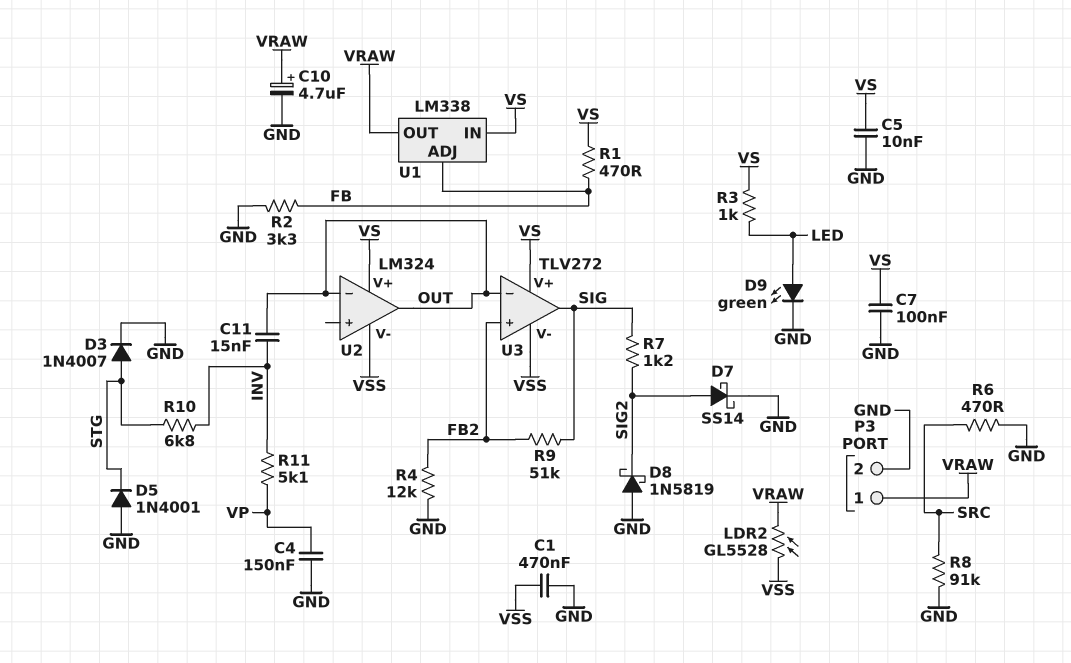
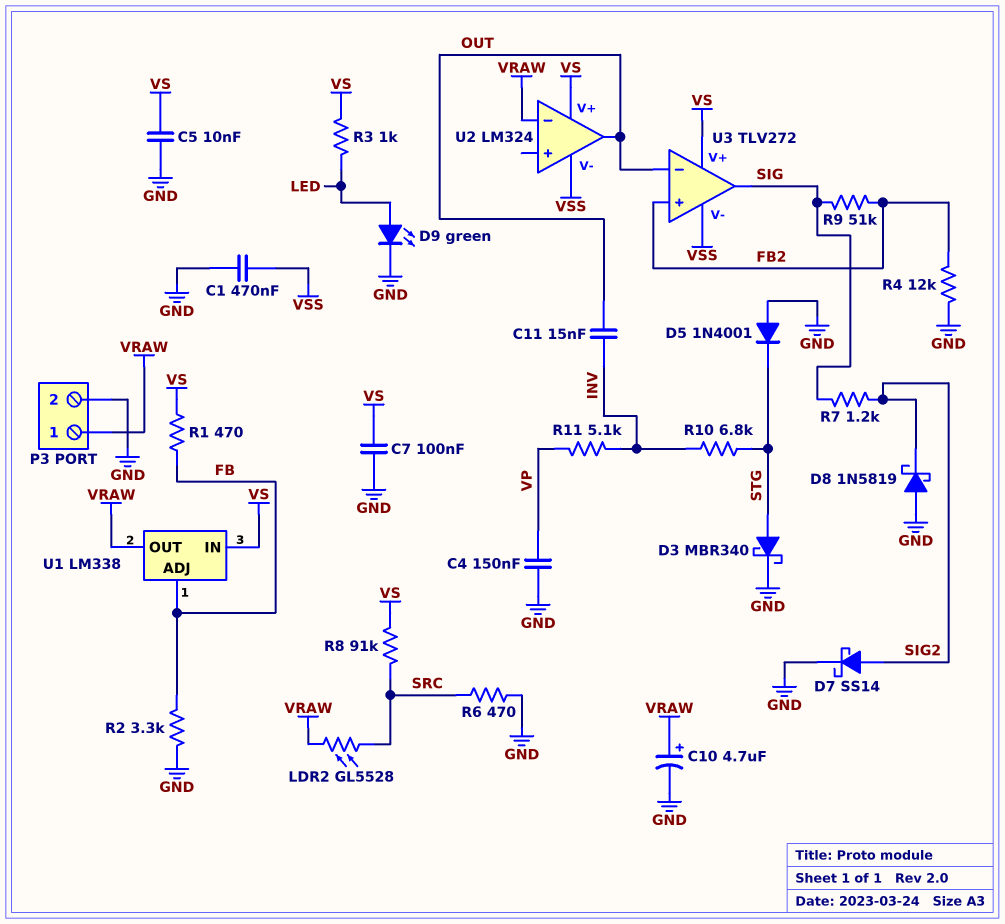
D3: diode 1N4007 (A STG, K GND) -> schottky MBR340 (A STG, K GND)
LDR2: GL5528 (VRAW, VSS) -> GL5528 (SRC, VRAW)
R8: 91k (GND, SRC) -> 91k (SRC, VS)
U2 pin in-: OUT -> VRAW

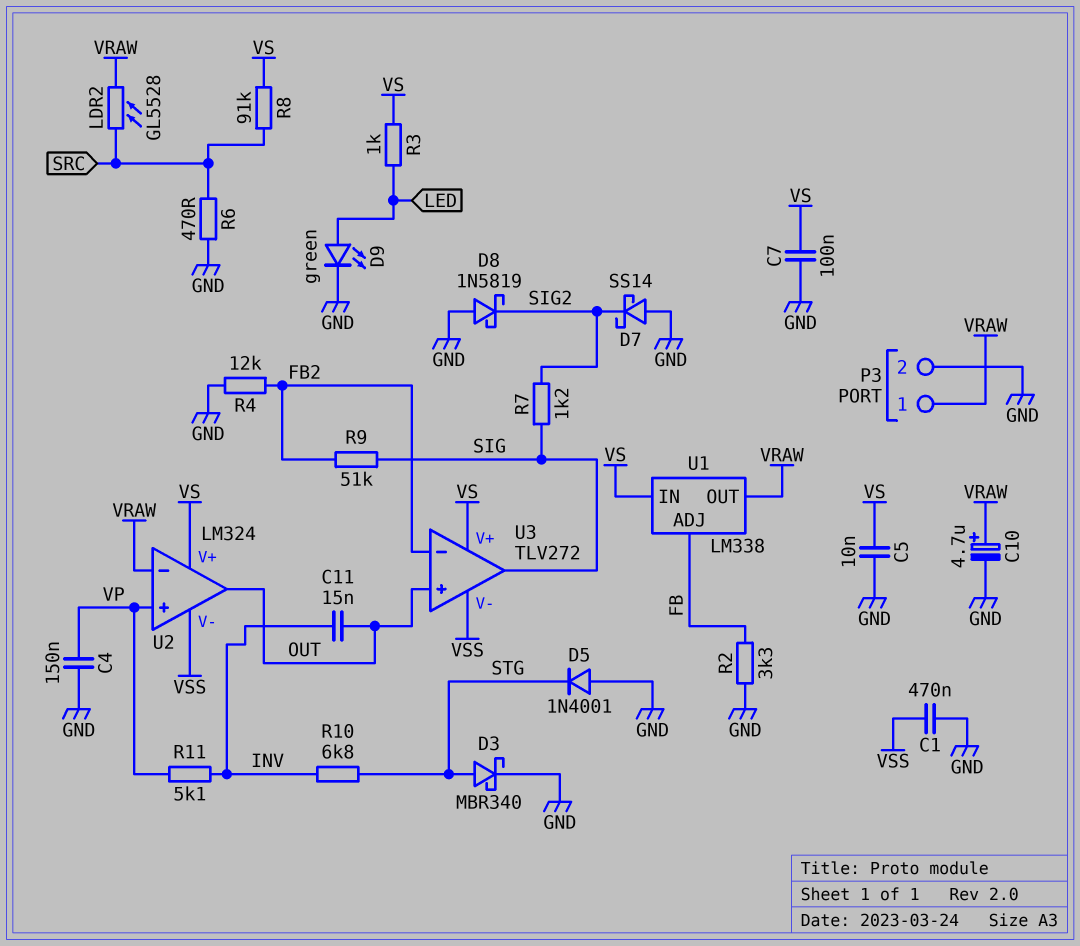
D7: schottky SS14 (A SIG2, K GND) -> schottky SS14 (A GND, K SIG2)
R1: 470 (FB, VS) -> none
U2 pin in+: none -> VP
U3 pin in+: FB2 -> OUT
U3 pin in-: OUT -> FB2

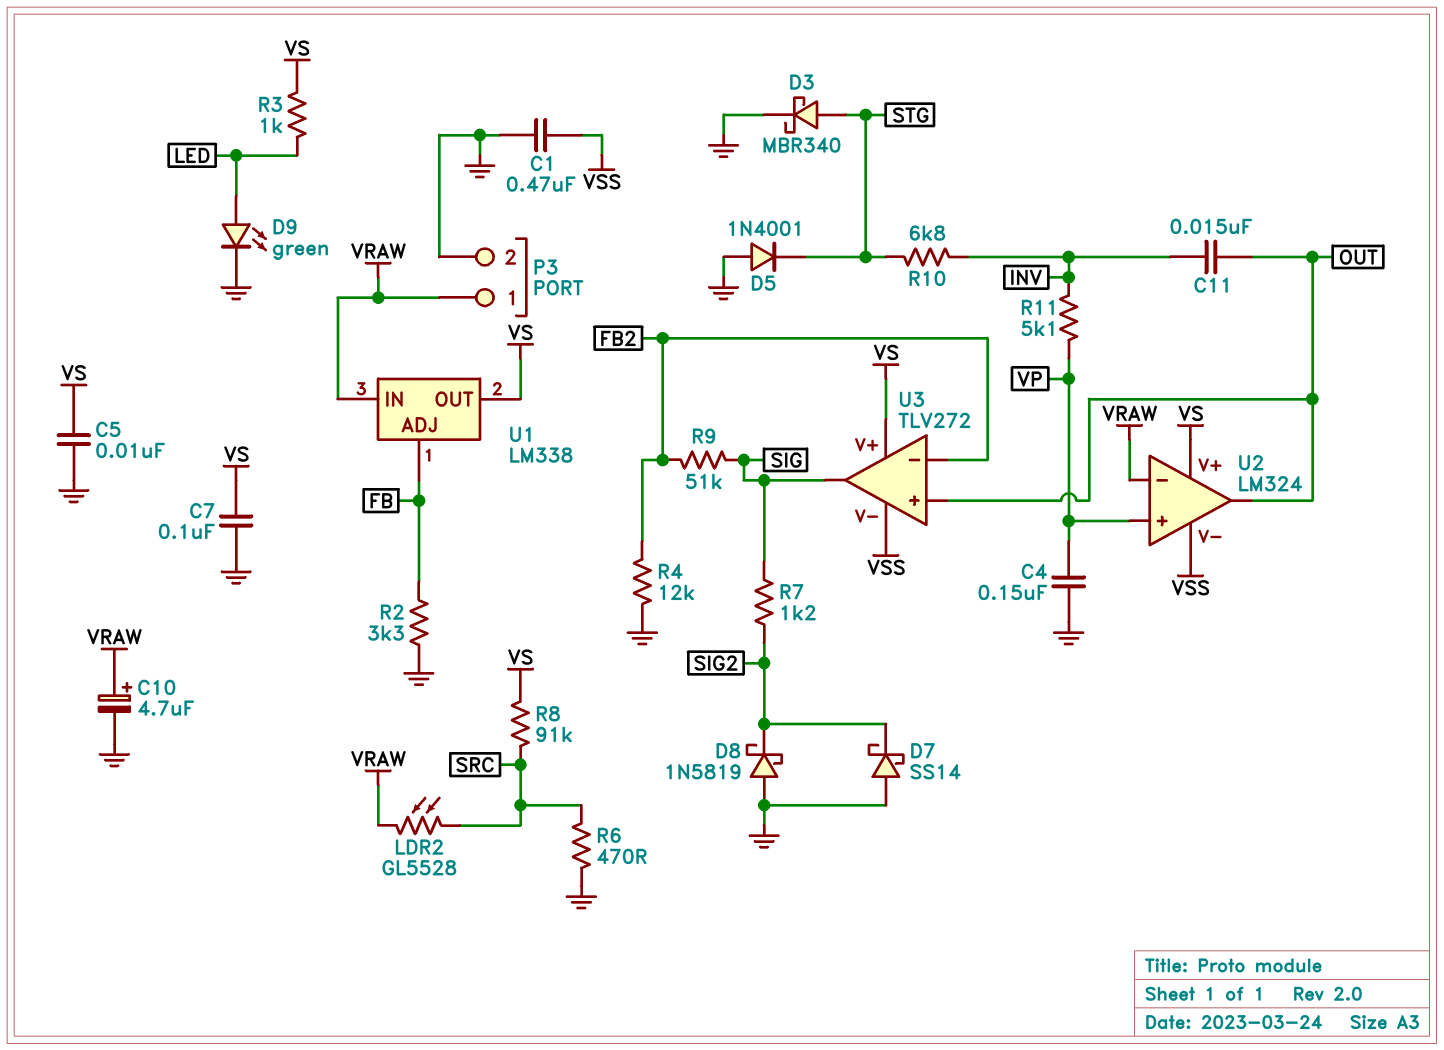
U1 pin IN: VS -> VRAW
U1 pin OUT: VRAW -> VS

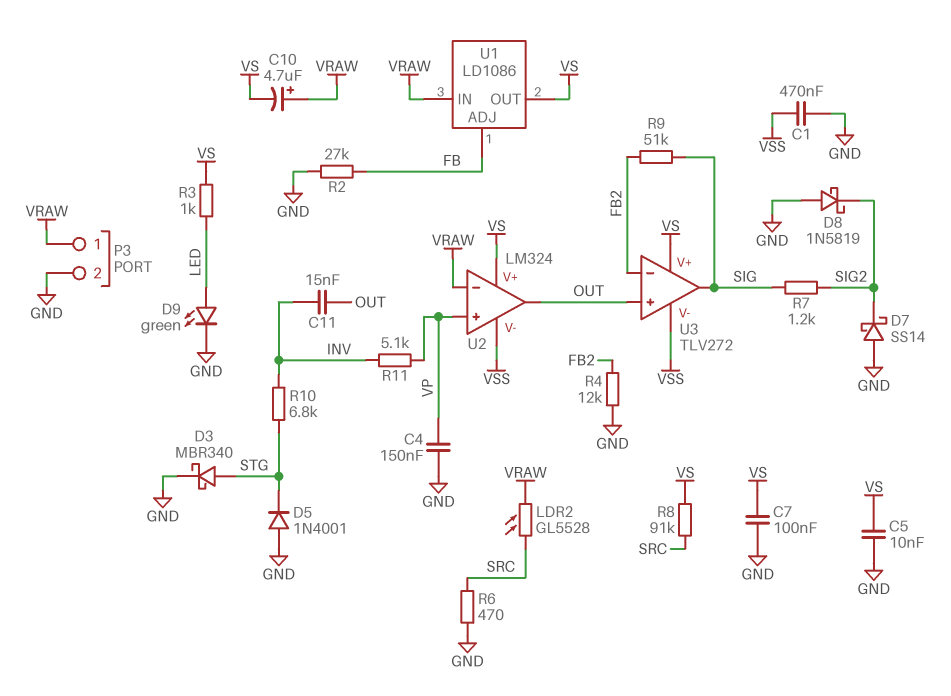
C10: 4.7uF (plus VRAW, minus GND) -> 4.7uF (plus VRAW, minus VS)
R2: 3.3k (FB, GND) -> 27k (FB, GND)
U1: LM338 -> LD1086

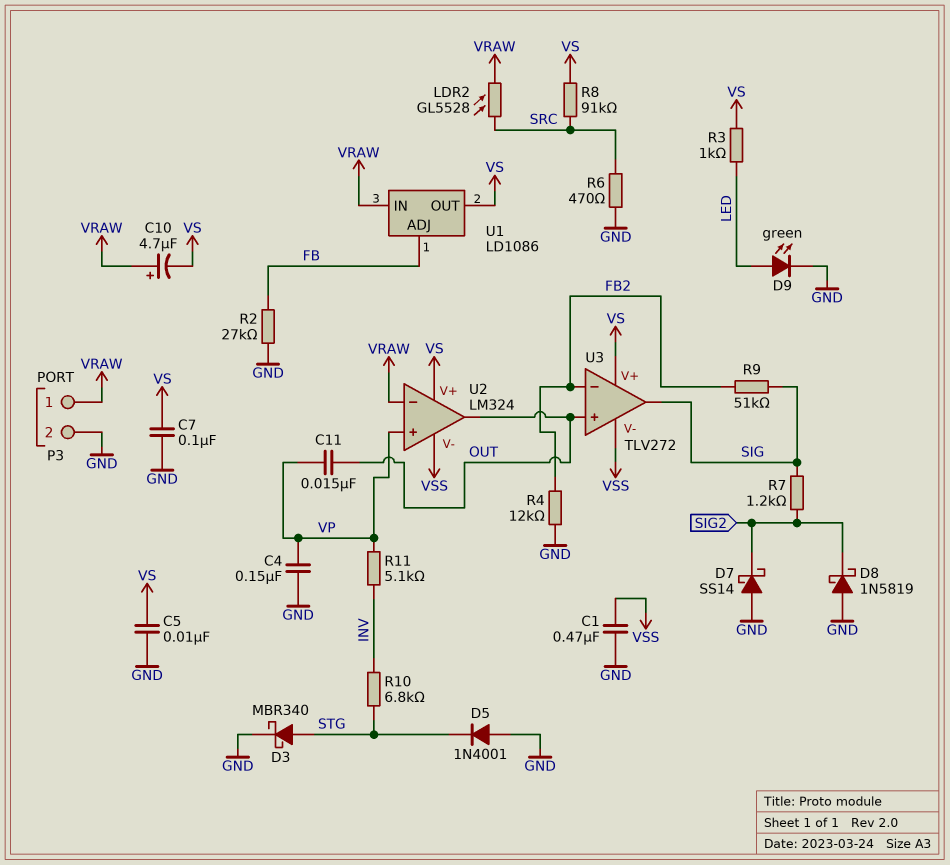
C11: 15nF (INV, OUT) -> 15nF (OUT, VP)

